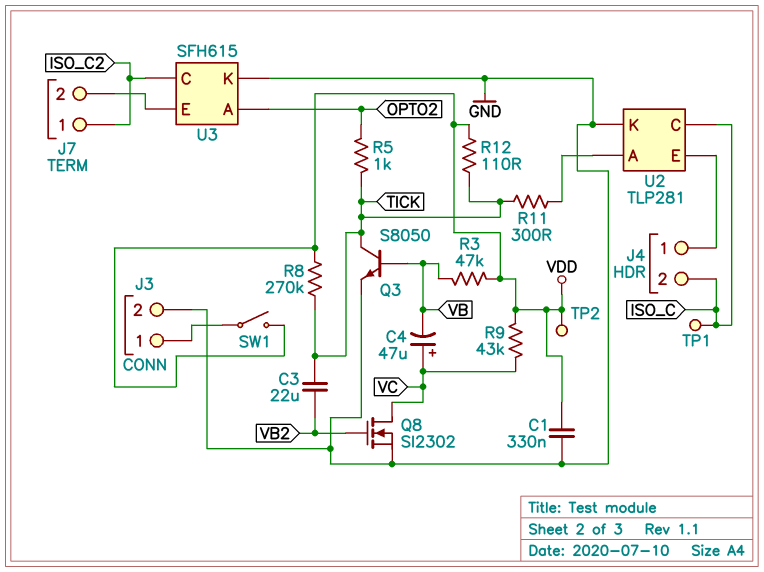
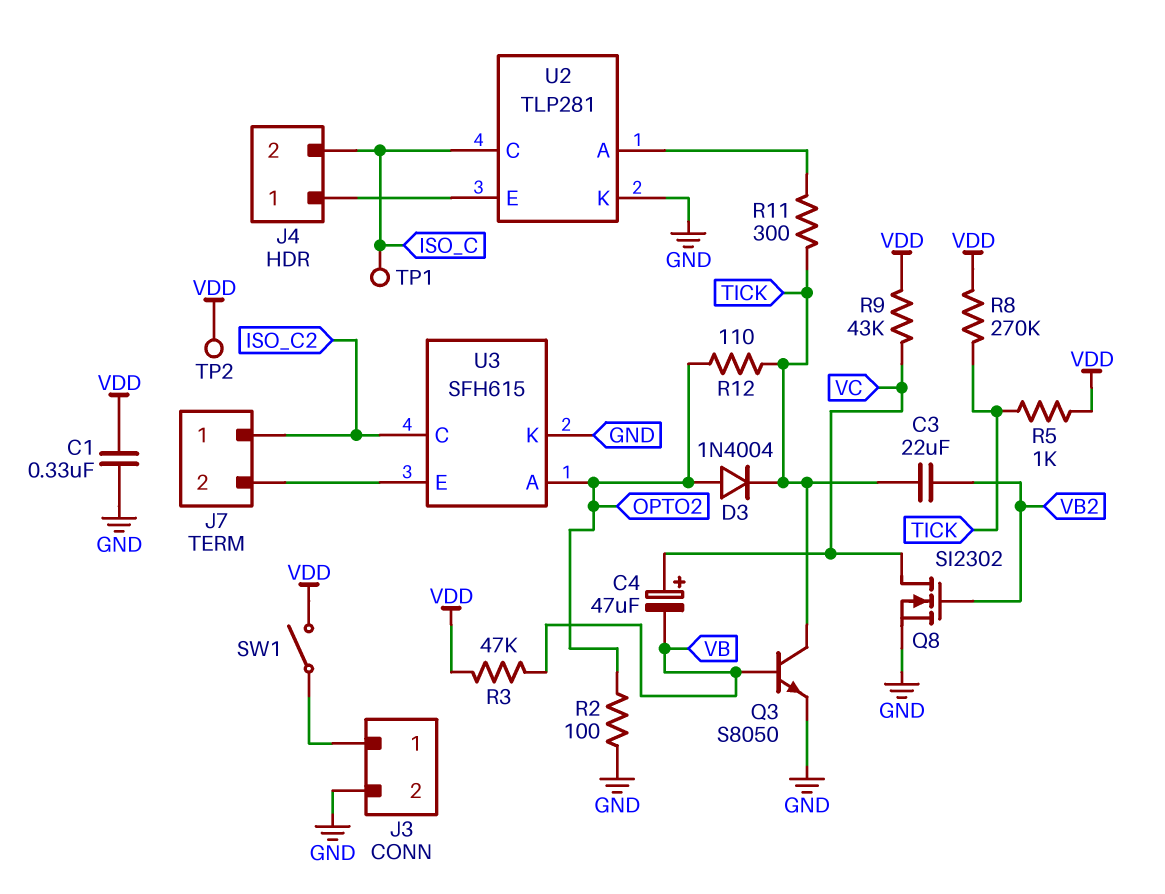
D3: none -> diode 1N4004 (A OPTO2, K TICK)
R2: none -> 100 (GND, OPTO2)
R5: 1k (OPTO2, TICK) -> 1k (TICK, VDD)
R12: 110 (TICK, VDD) -> 110 (OPTO2, TICK)

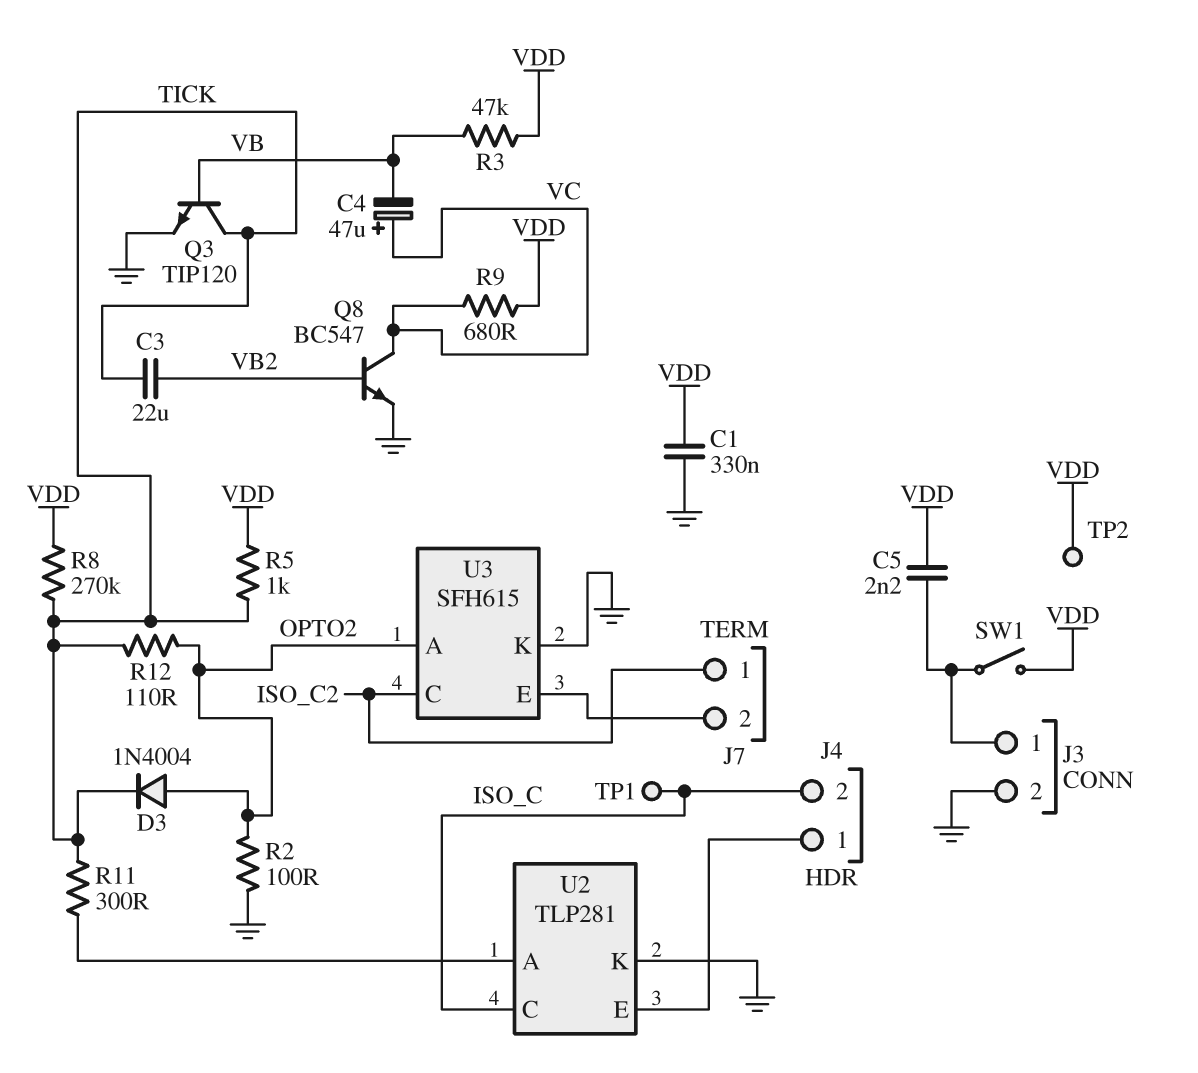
C5: none -> 2.2nF (J3/1, VDD)
Q3: NPN S8050 (B VB, C TICK, E GND) -> NPN TIP120 (B VB, C TICK, E GND)
Q8: NMOS SI2302 (G VB2, D VC, S GND) -> NPN BC547 (B VB2, C VC, E GND)
R9: 43k (VC, VDD) -> 680 (VC, VDD)

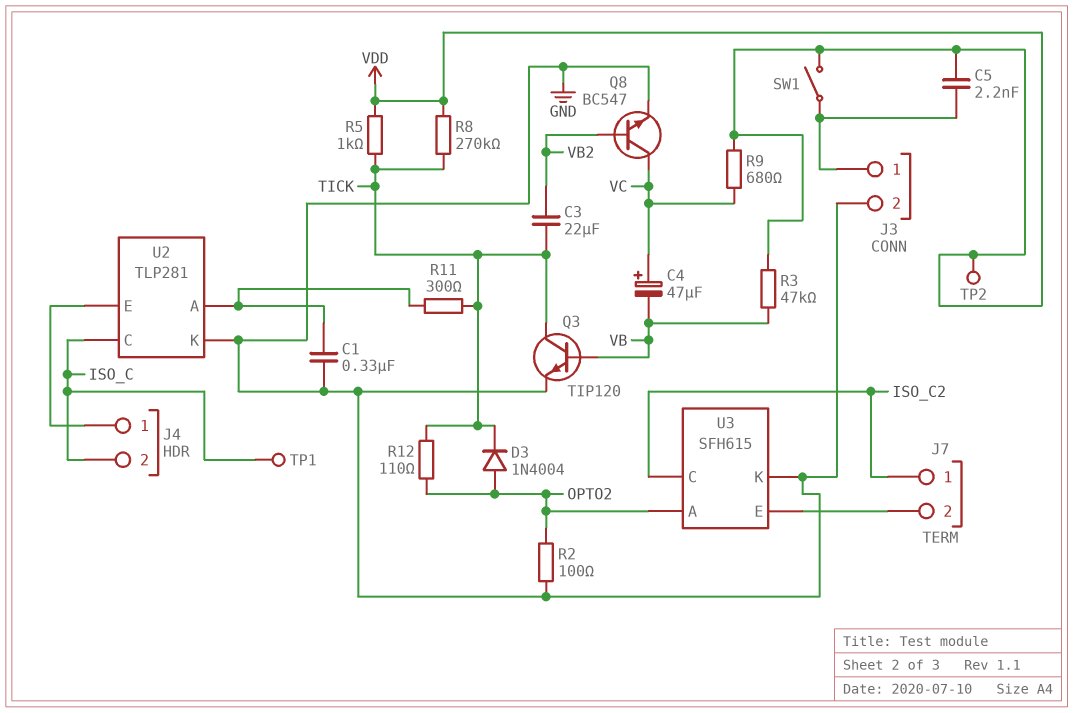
C1: 330nF (GND, VDD) -> 330nF (GND, U2/A)

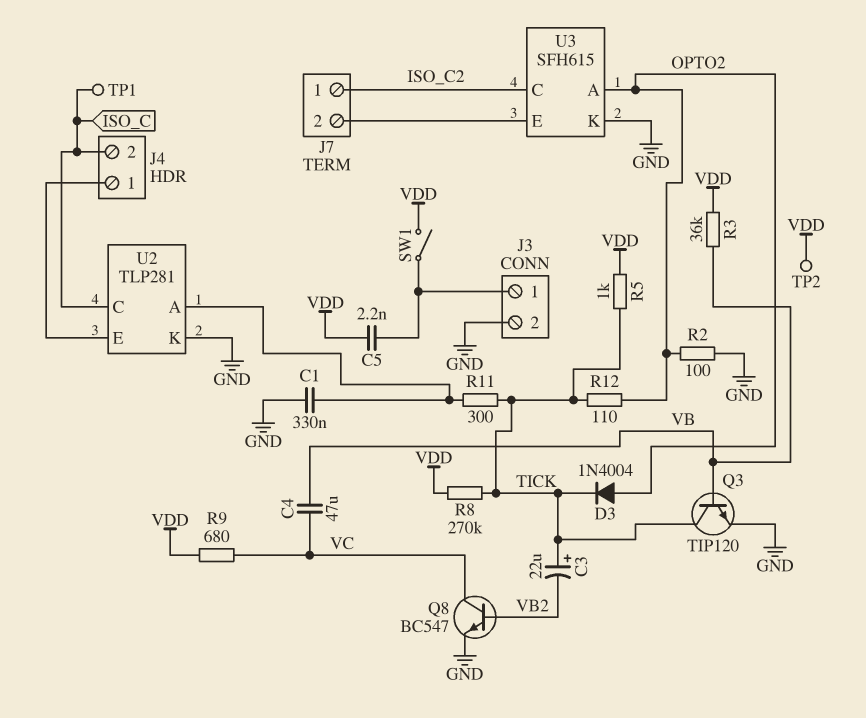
C3: 22uF (TICK, VB2) -> 22uF (plus TICK, minus VB2)
C4: 47uF (plus VC, minus VB) -> 47uF (VB, VC)
R3: 47k (VB, VDD) -> 36k (VB, VDD)

